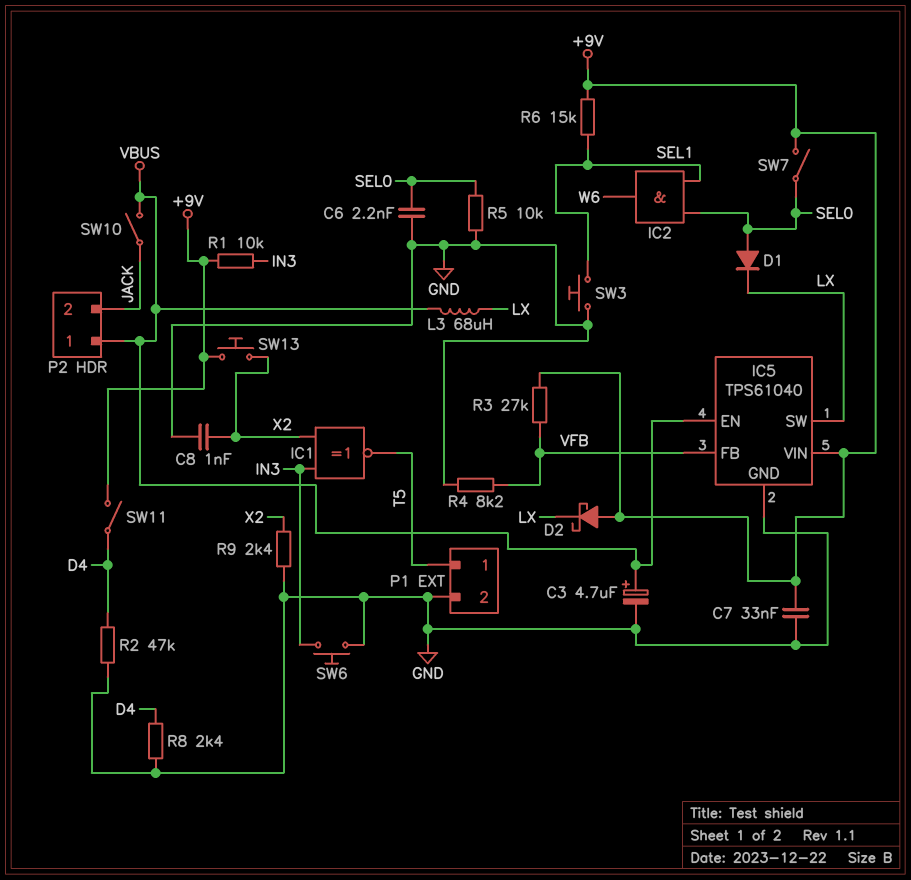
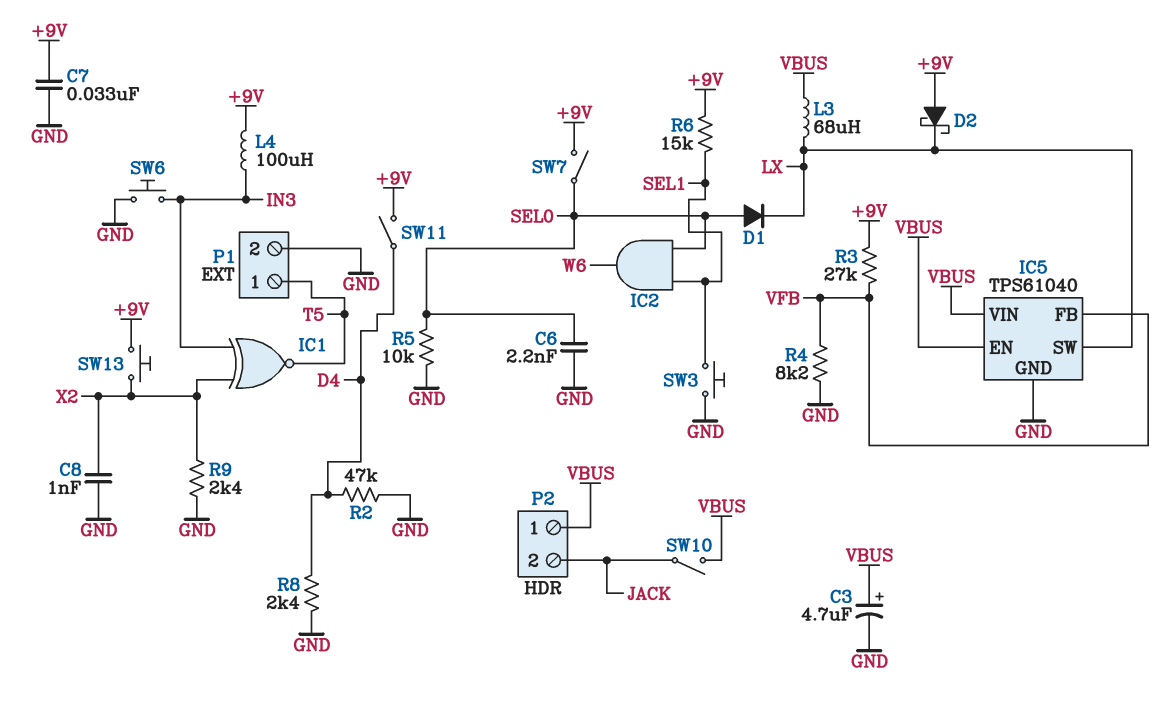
IC5 pin VIN: +9V -> VBUS
L4: none -> 100uH (+9V, IN3)
R1: 10k (+9V, IN3) -> none

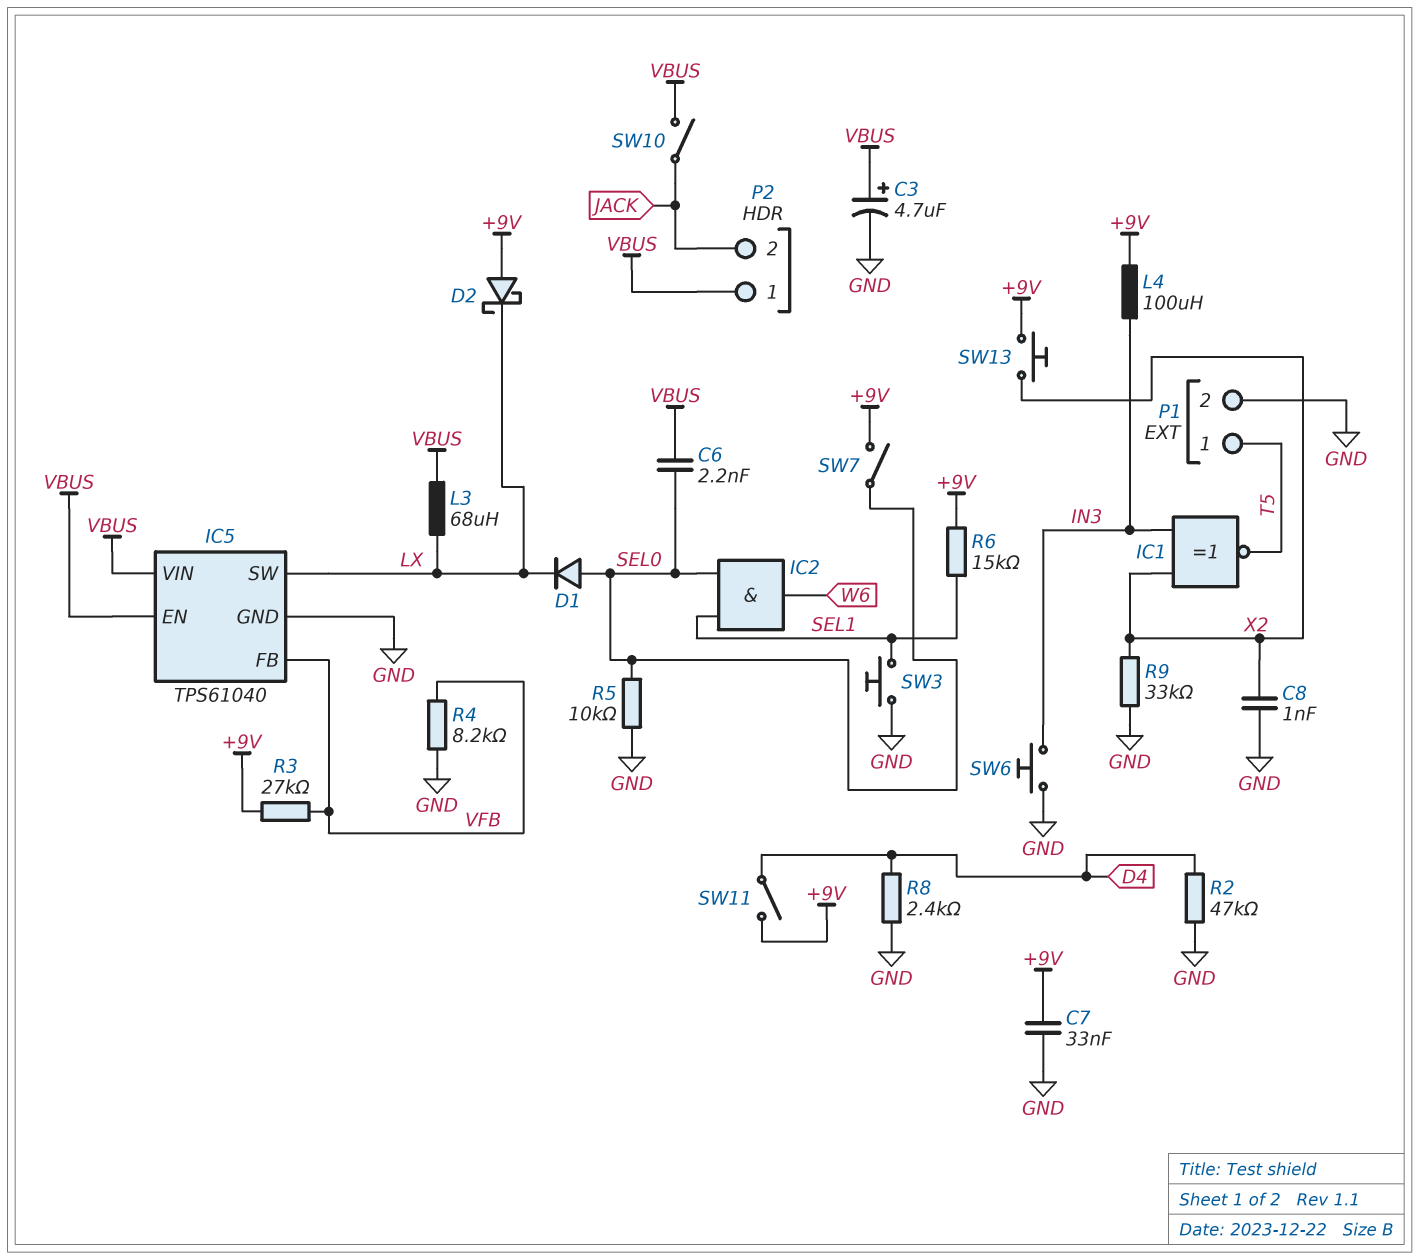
C6: 2.2nF (GND, SEL0) -> 2.2nF (SEL0, VBUS)
R9: 2.4k (GND, X2) -> 33k (GND, X2)

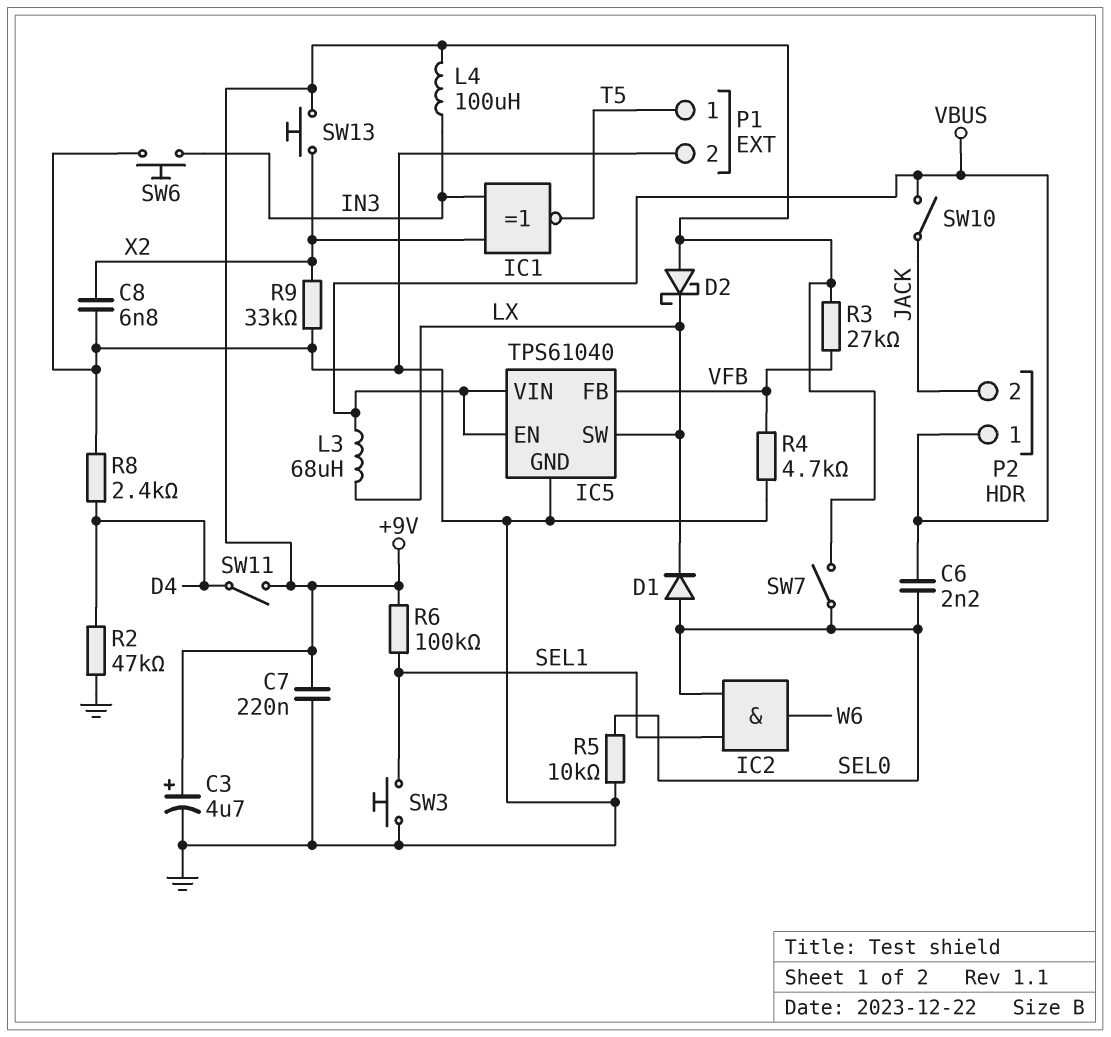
C3: 4.7uF (plus VBUS, minus GND) -> 4.7uF (plus +9V, minus GND)
C7: 33nF (+9V, GND) -> 220nF (+9V, GND)
C8: 1nF (GND, X2) -> 6.8nF (GND, X2)
R4: 8.2k (GND, VFB) -> 4.7k (GND, VFB)
R6: 15k (+9V, SEL1) -> 100k (+9V, SEL1)

